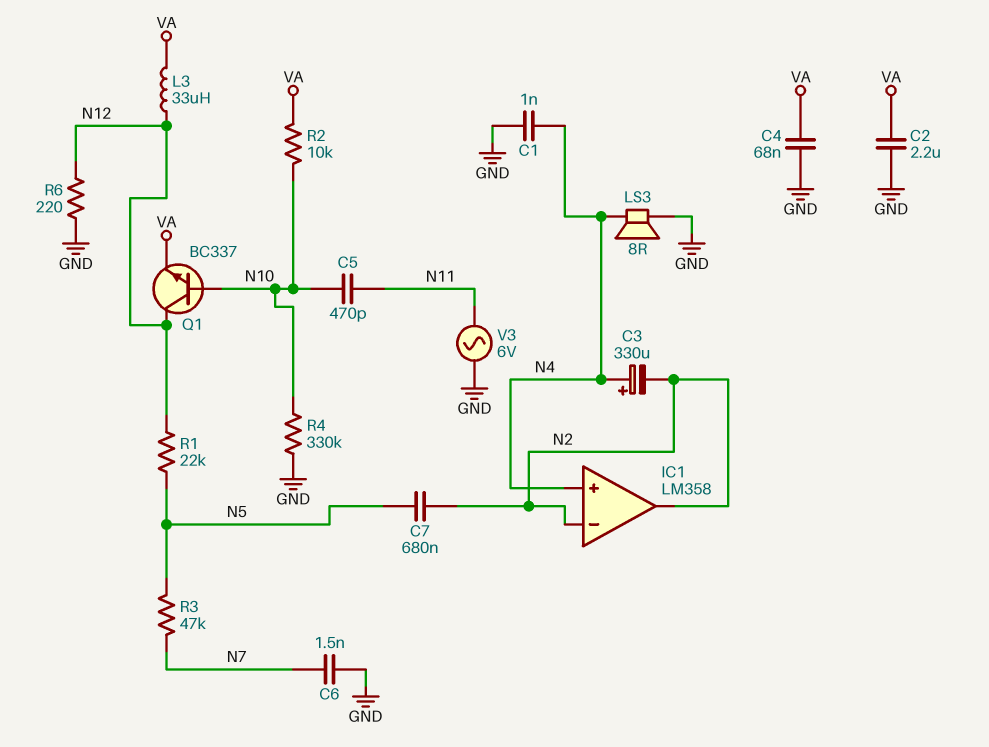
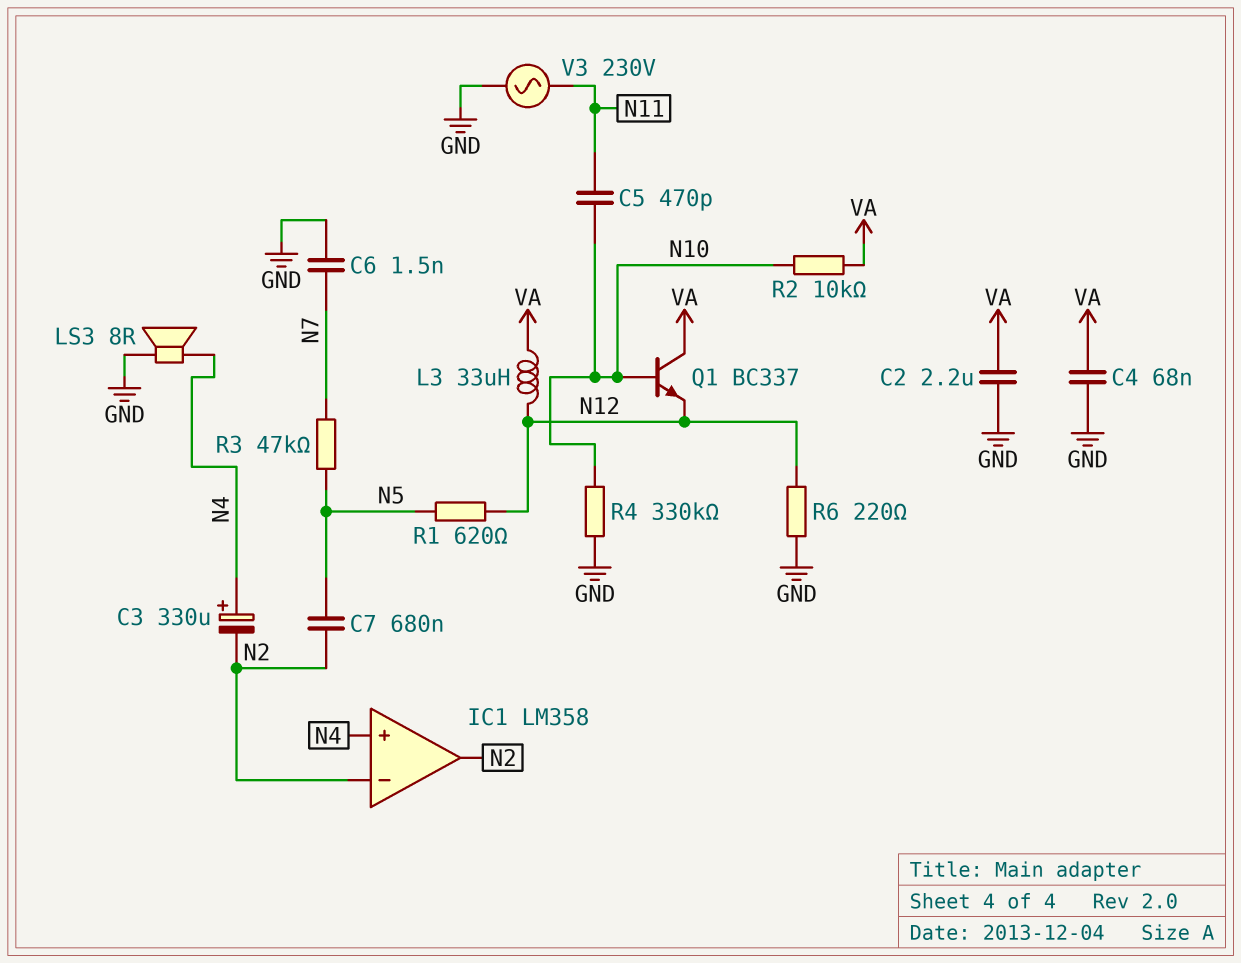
C1: 1nF (GND, N4) -> none
Q1: NPN BC337 (B N10, C N12, E VA) -> NPN BC337 (B N10, C VA, E N12)
R1: 22k (N5, N12) -> 620 (N5, N12)
V3: AC 6V (GND, N11) -> AC 230V (GND, N11)

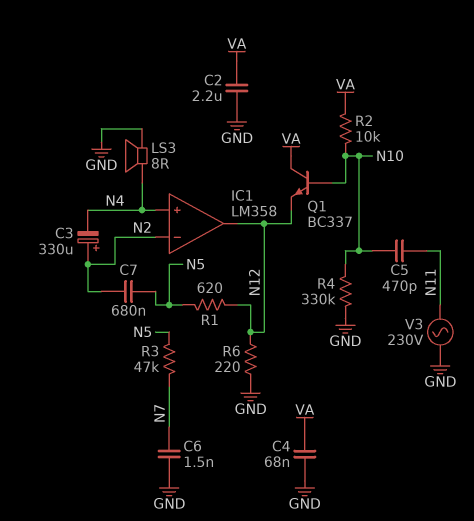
C3: 330uF (plus N4, minus N2) -> 330uF (plus N2, minus N4)
IC1 pin out: N2 -> N12
L3: 33uH (N12, VA) -> none

